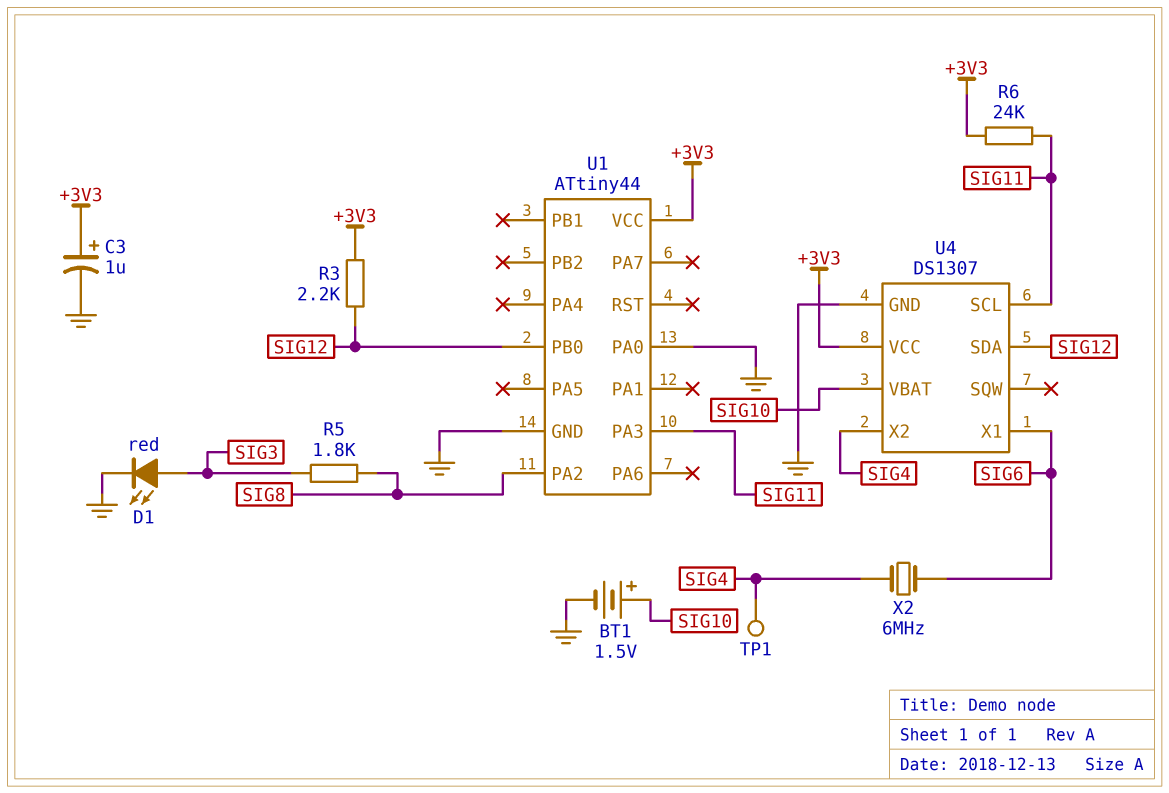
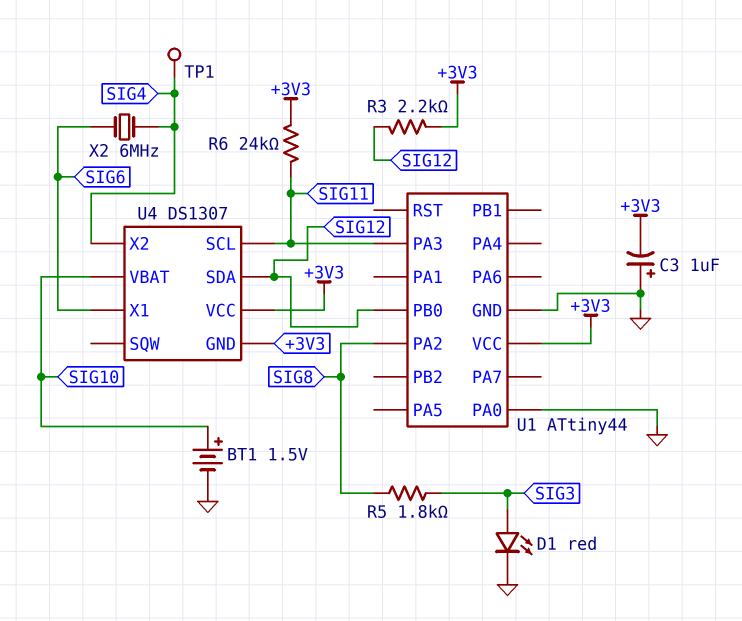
C3: 1uF (plus +3V3, minus GND) -> 1uF (plus GND, minus +3V3)
U4 pin GND: GND -> +3V3

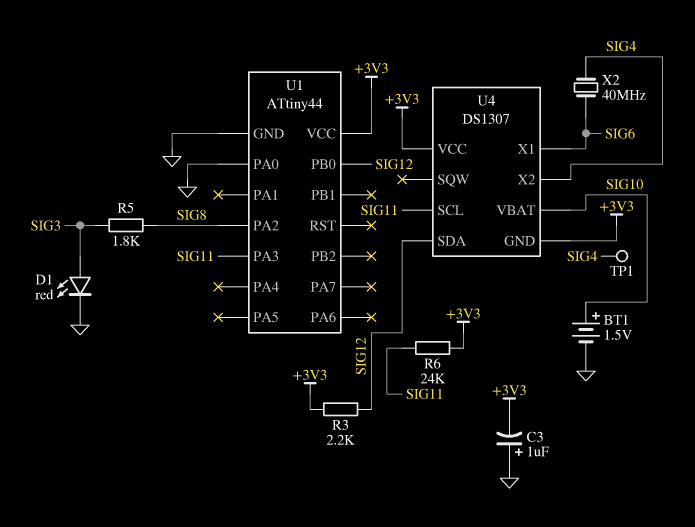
X2: 6MHz (SIG4, SIG6) -> 40MHz (SIG4, SIG6)

